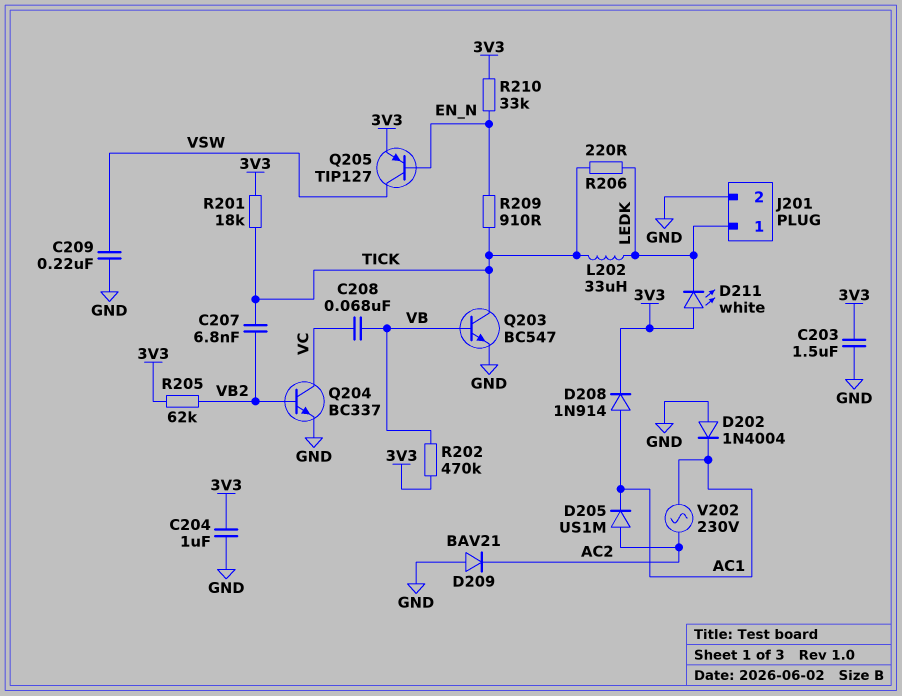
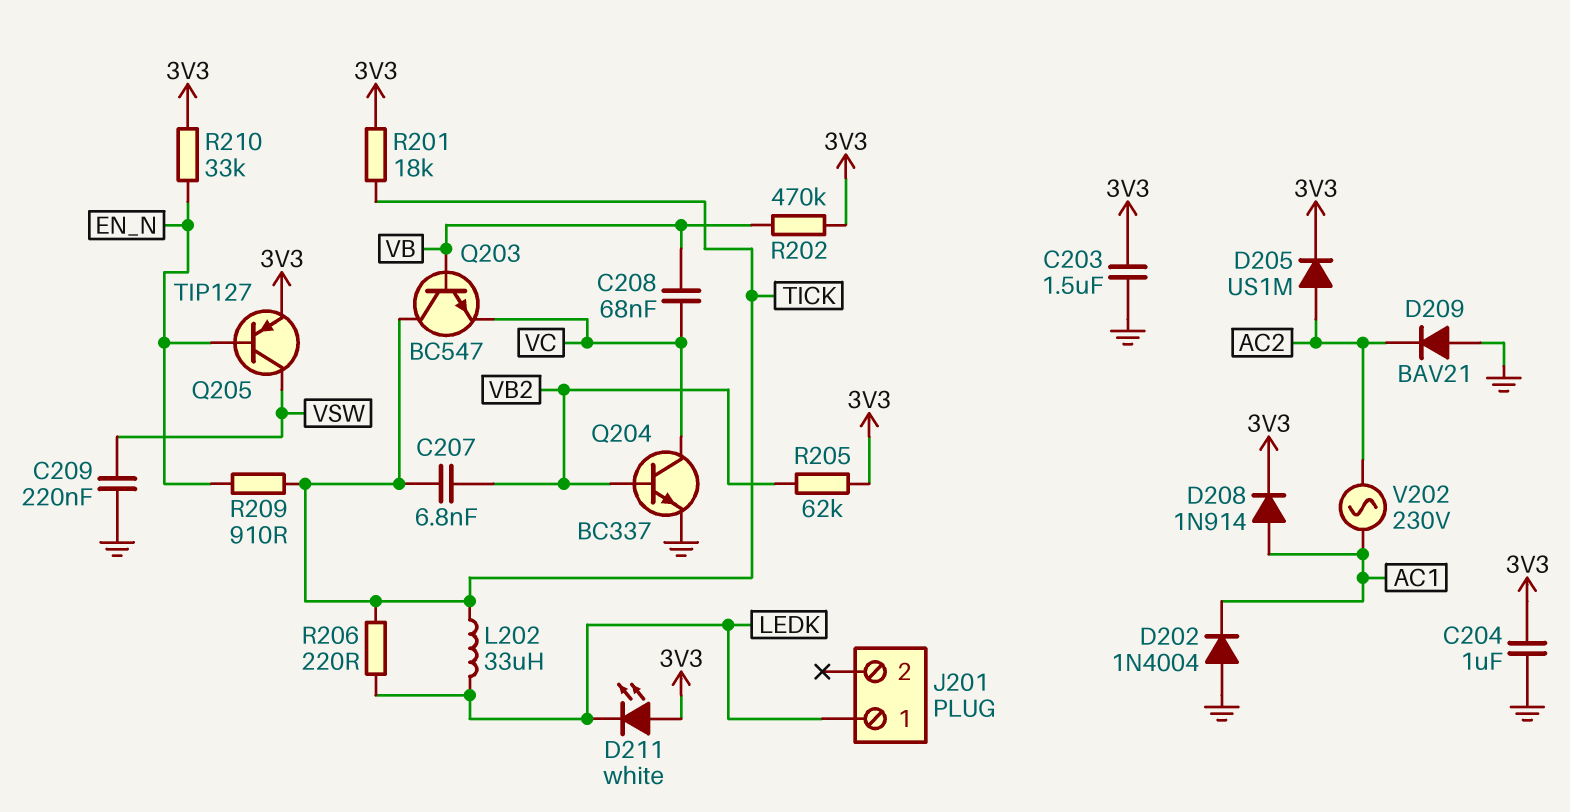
D205: diode US1M (A AC2, K AC1) -> diode US1M (A AC2, K 3V3)
J201 pin 2: GND -> none
Q203: NPN BC547 (B VB, C TICK, E GND) -> NPN BC547 (B VB, C TICK, E VC)

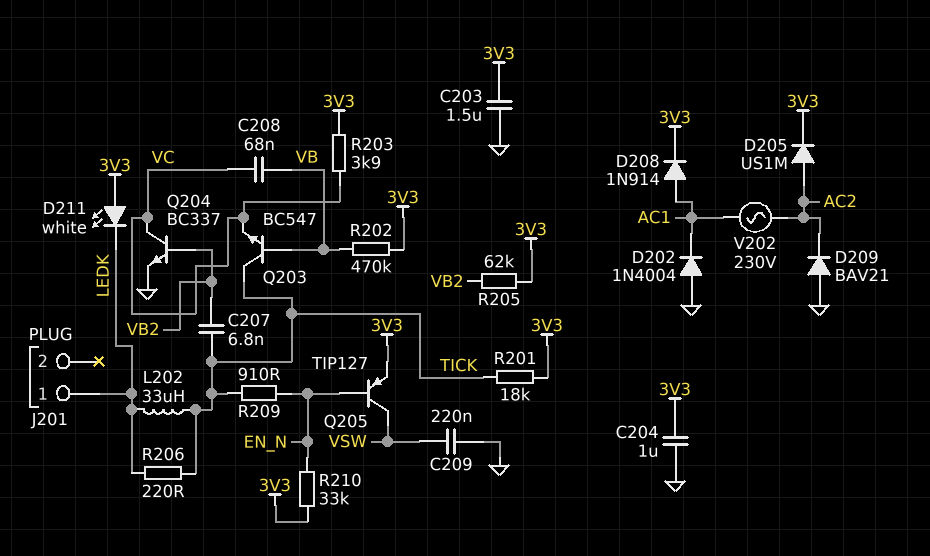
R203: none -> 3.9k (3V3, VC)

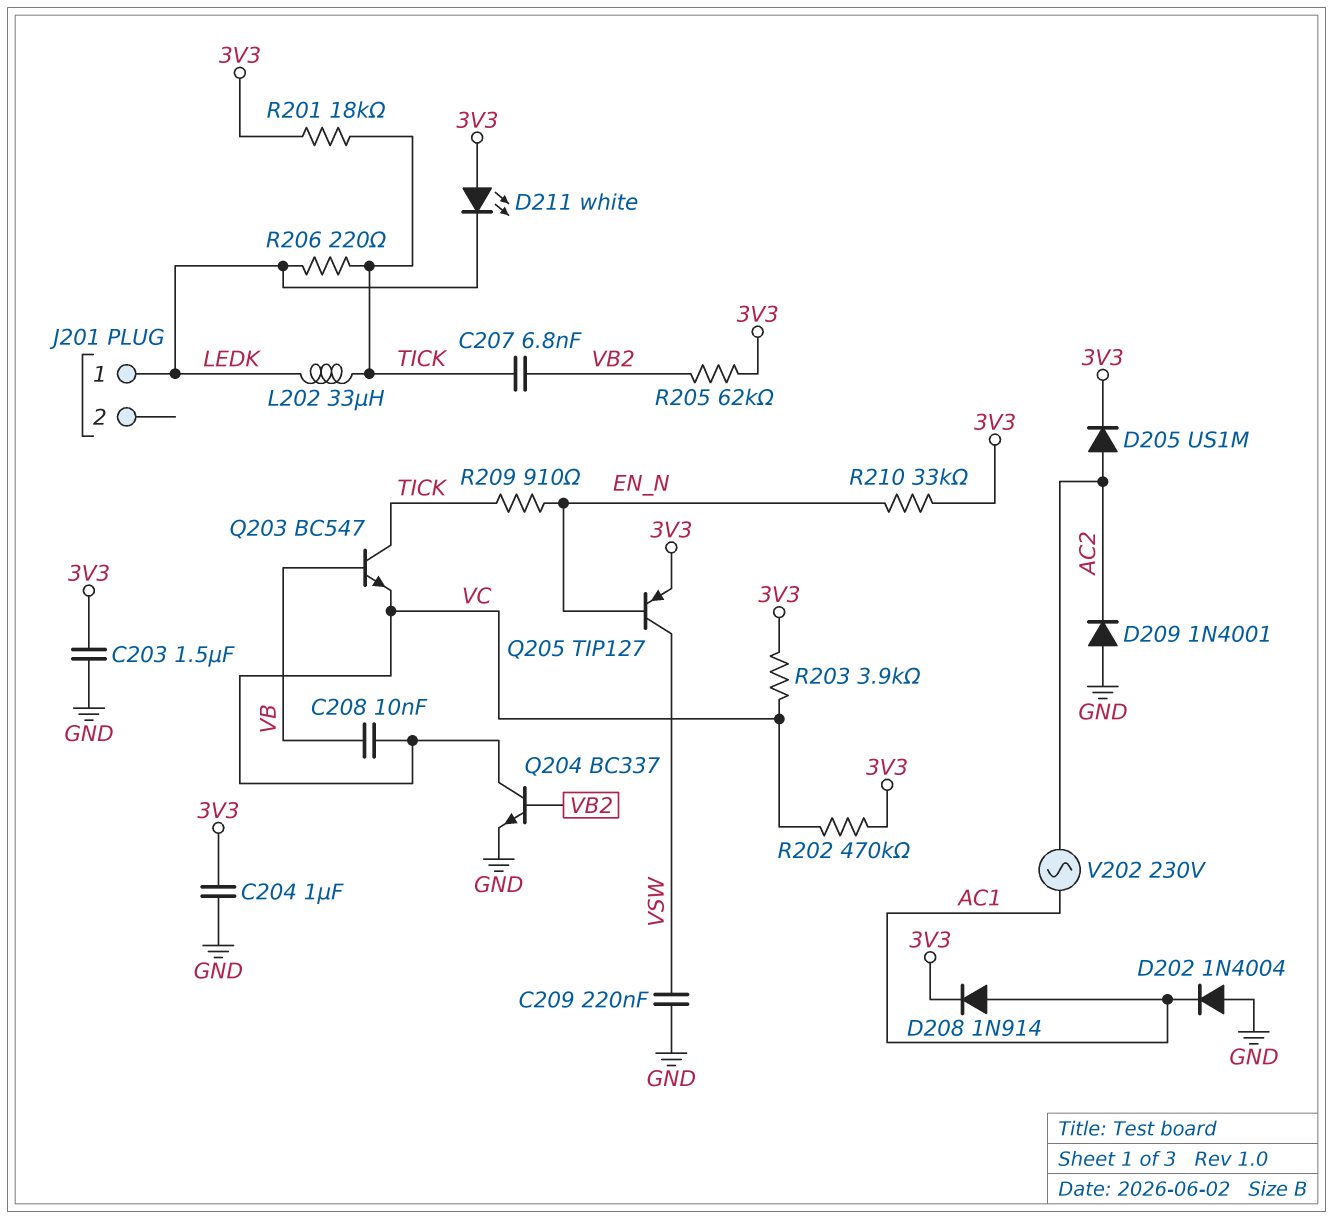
C208: 68nF (VB, VC) -> 10nF (VB, VC)
D209: diode BAV21 (A GND, K AC2) -> diode 1N4001 (A GND, K AC2)
R202: 470k (3V3, VB) -> 470k (3V3, VC)

